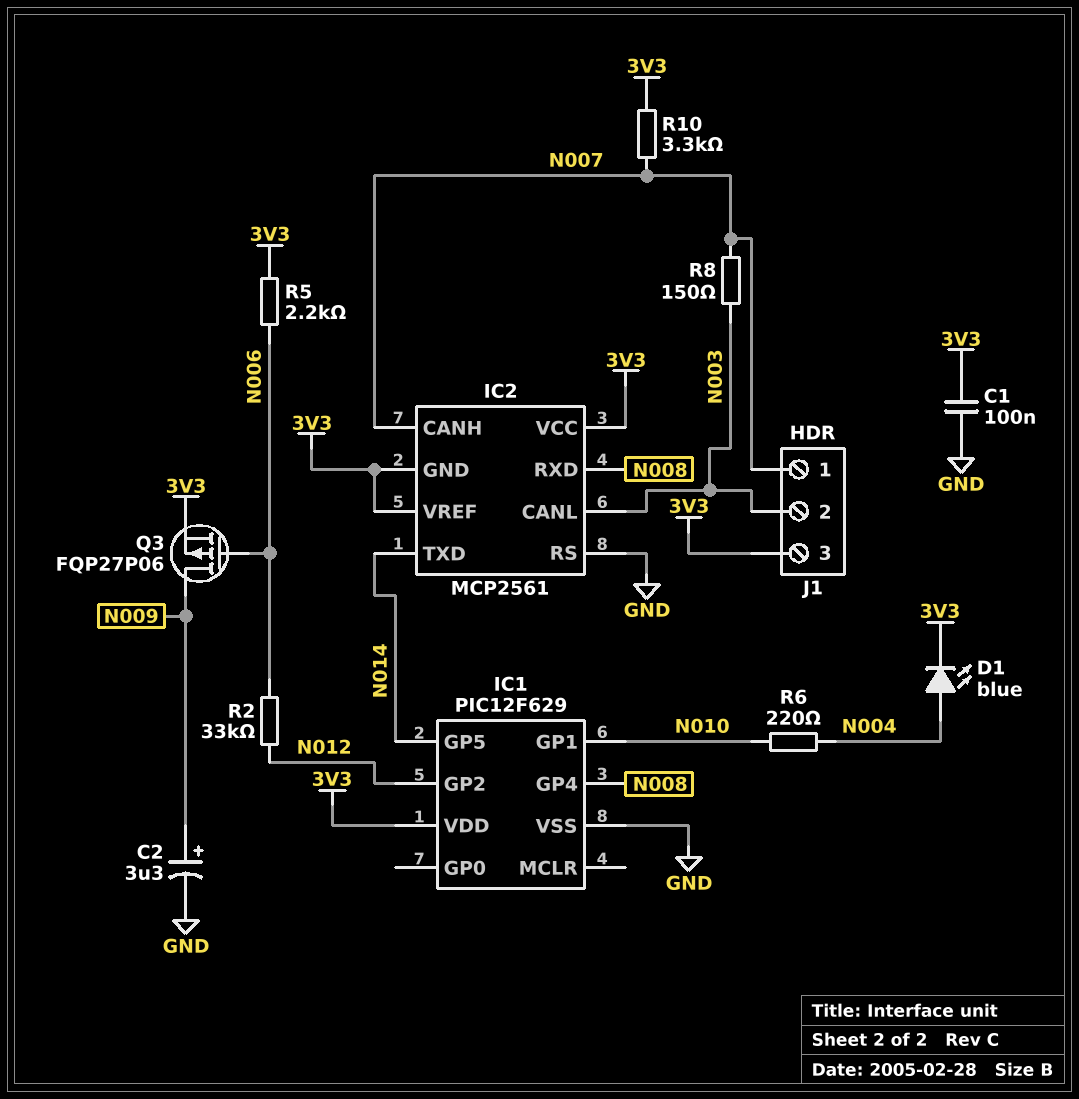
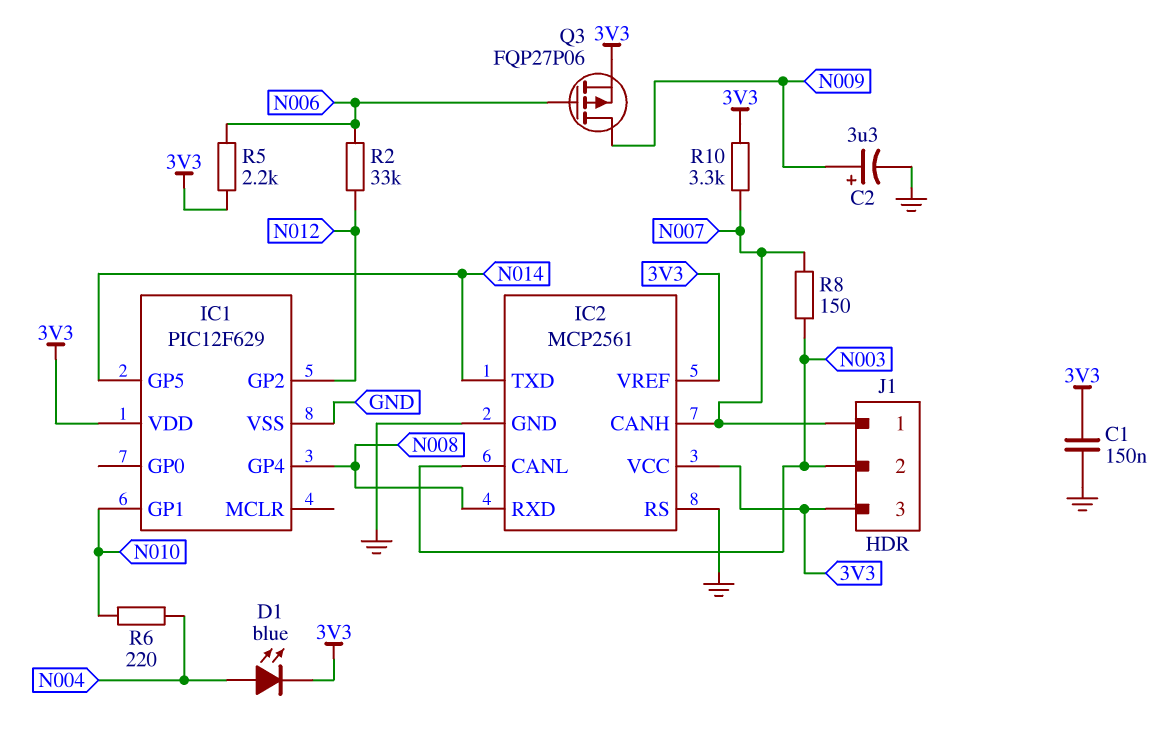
C1: 100nF (3V3, GND) -> 150nF (3V3, GND)
IC2 pin GND: 3V3 -> GND

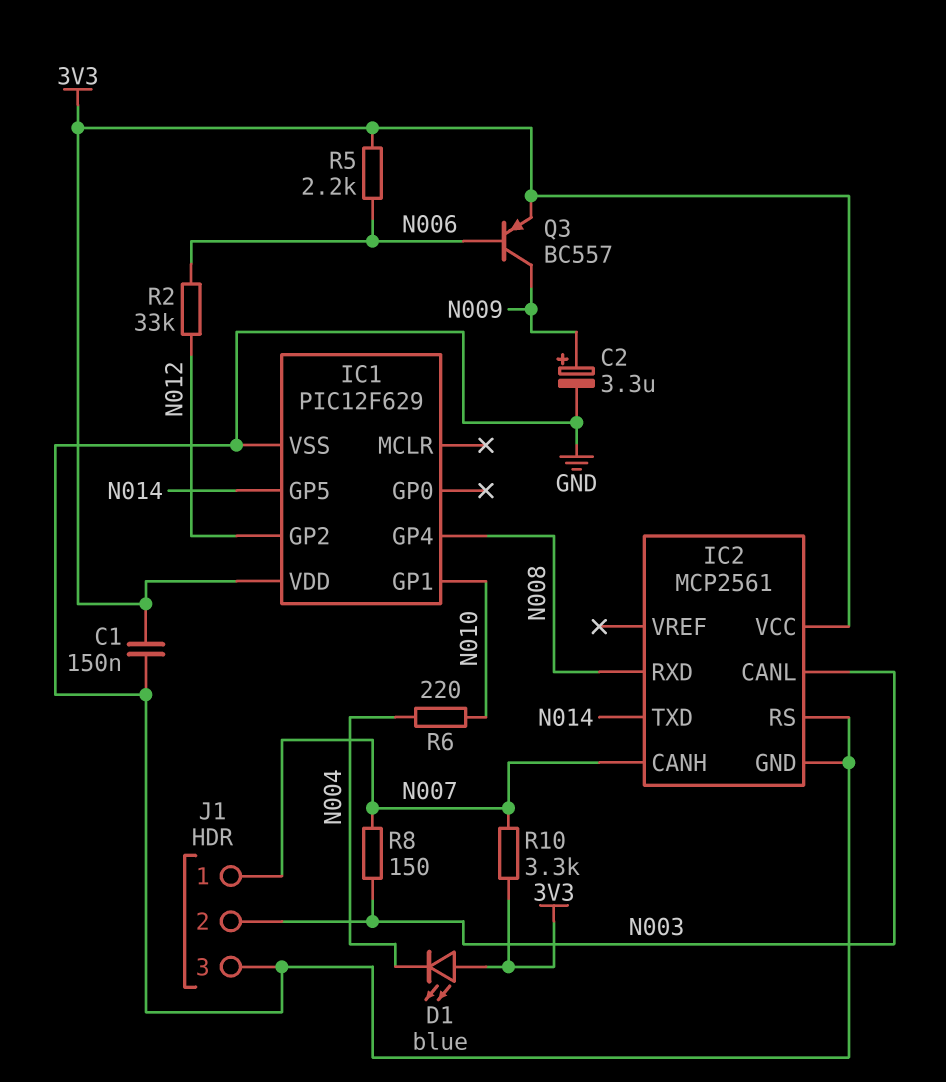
D1: LED blue (A N004, K 3V3) -> LED blue (A 3V3, K N004)
IC2 pin VREF: 3V3 -> none
J1 pin 3: 3V3 -> GND
Q3: PMOS FQP27P06 (G N006, D N009, S 3V3) -> PNP BC557 (B N006, C N009, E 3V3)

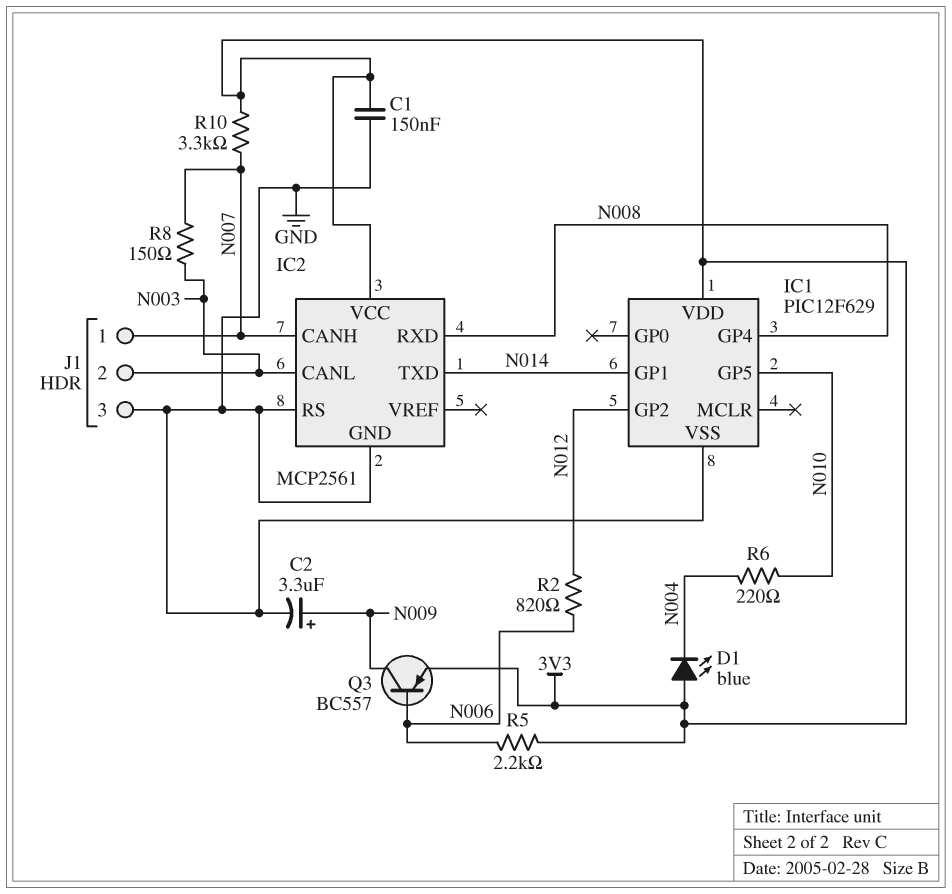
IC1 pin GP1: N010 -> N014
IC1 pin GP5: N014 -> N010
R2: 33k (N006, N012) -> 820 (N006, N012)

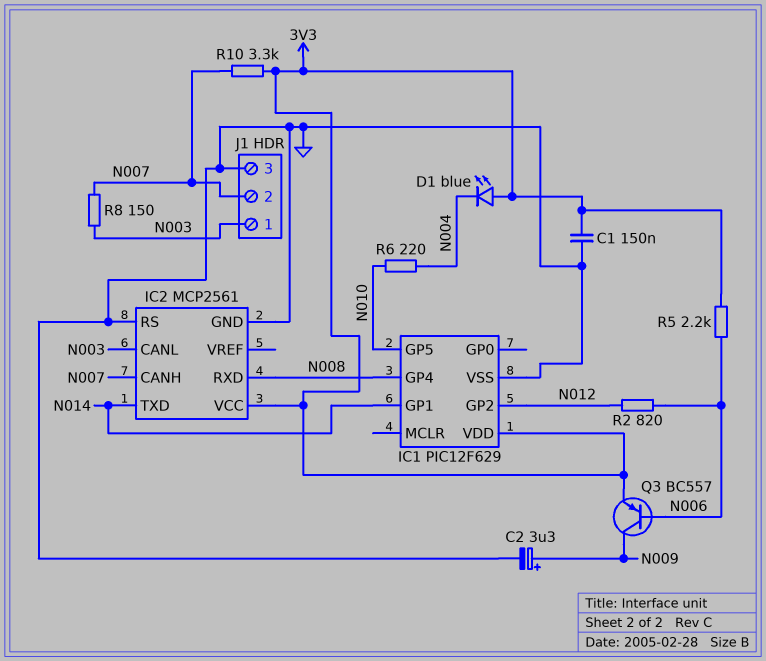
J1 pin 1: N007 -> N003
J1 pin 2: N003 -> N007

